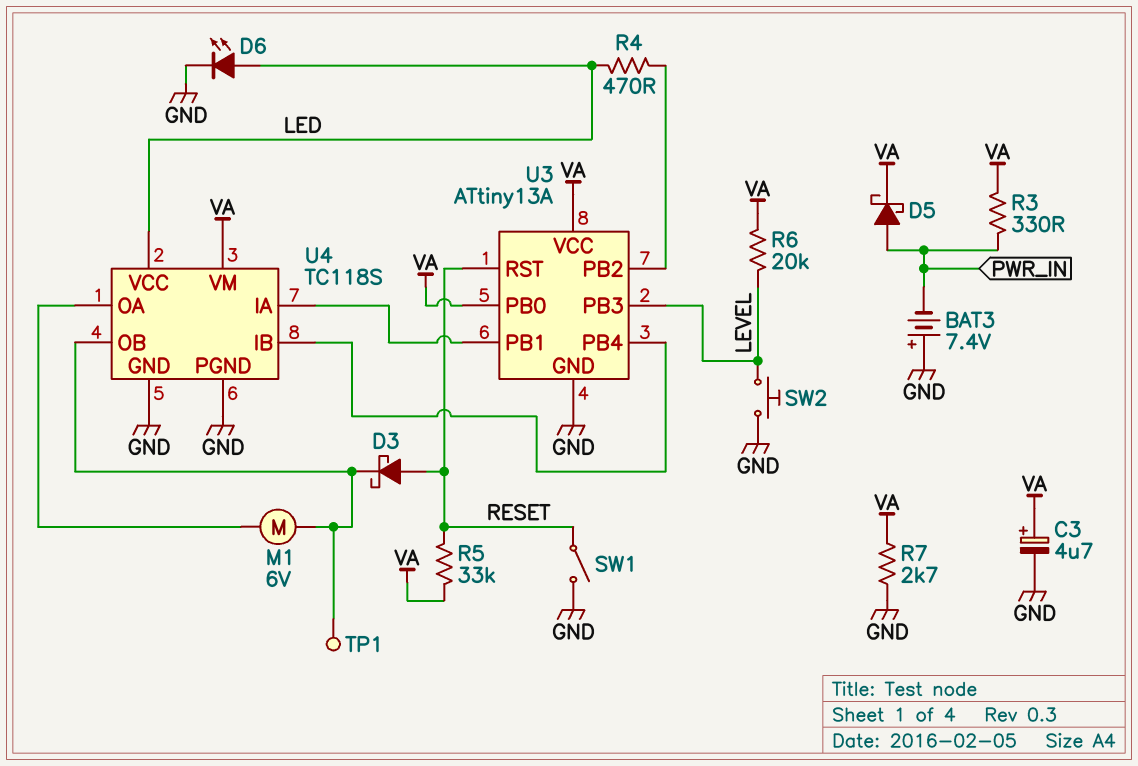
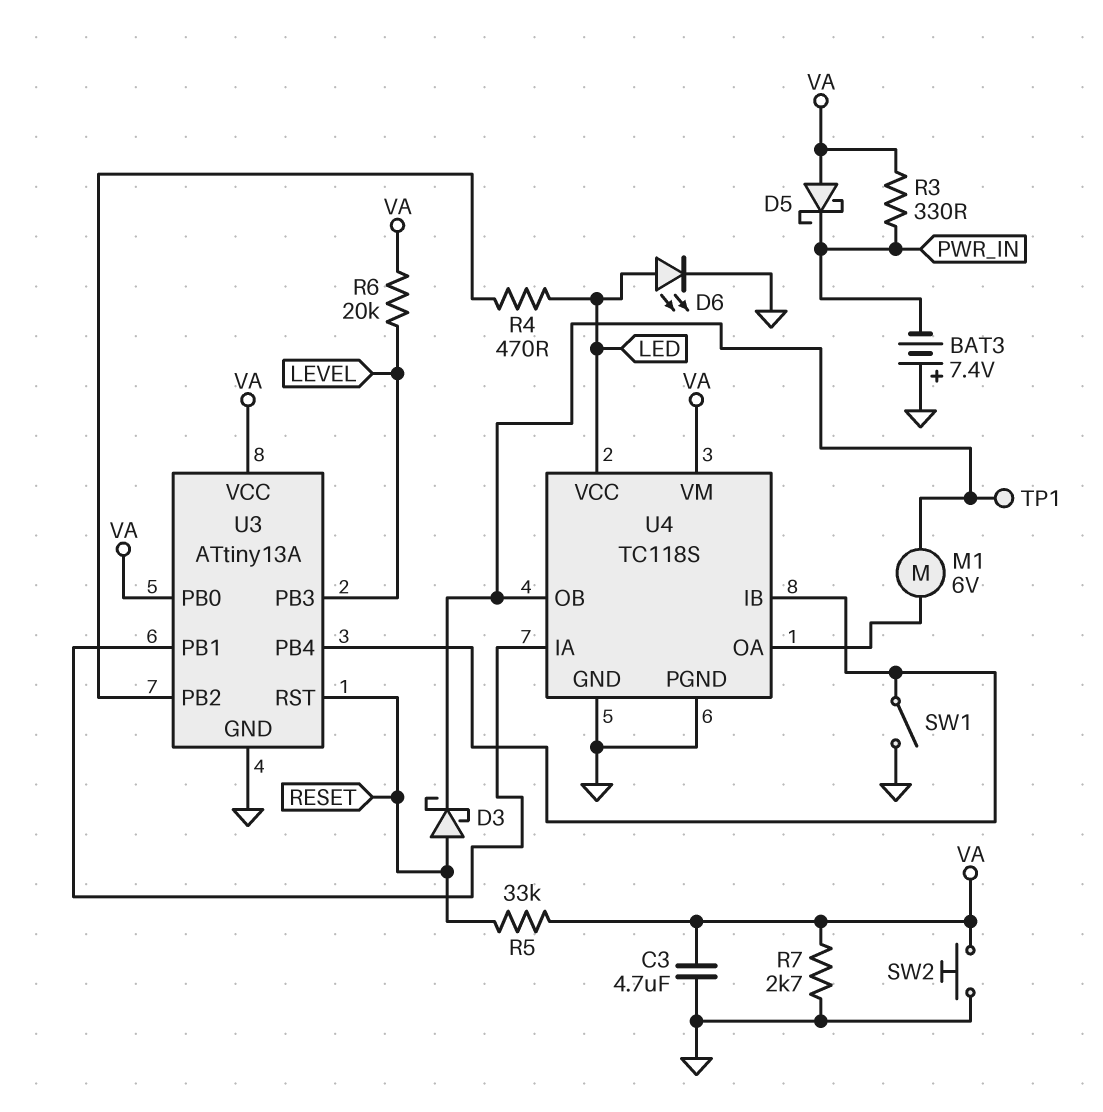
C3: 4.7uF (plus VA, minus GND) -> 4.7uF (GND, VA)
D5: schottky (A PWR_IN, K VA) -> schottky (A VA, K PWR_IN)
SW1: switch (GND, RESET) -> switch (GND, U3/PB4)
SW2: button (GND, LEVEL) -> button (GND, VA)

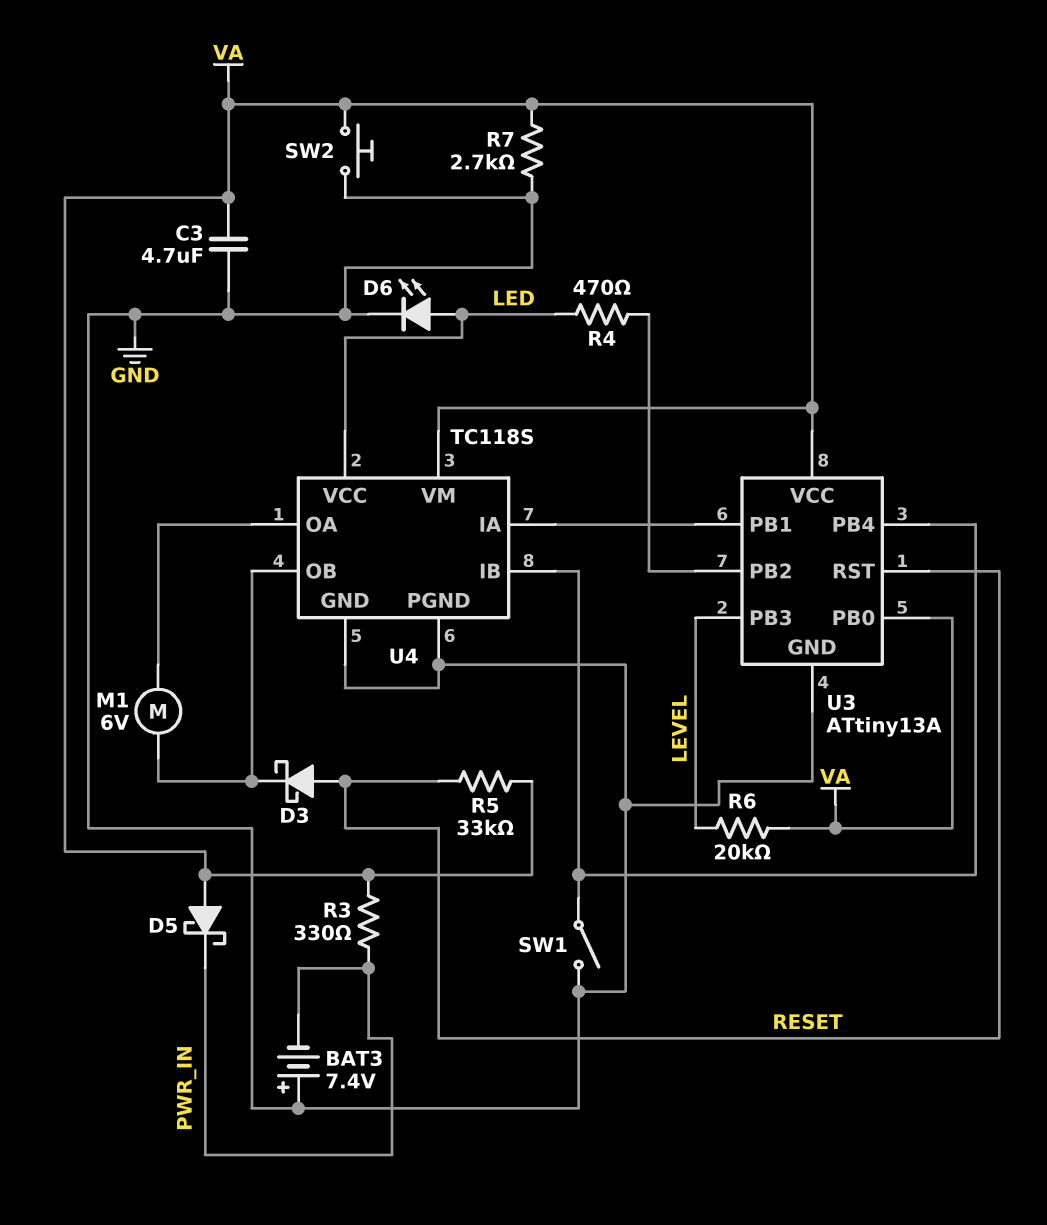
TP1: test point (U4/OB) -> none

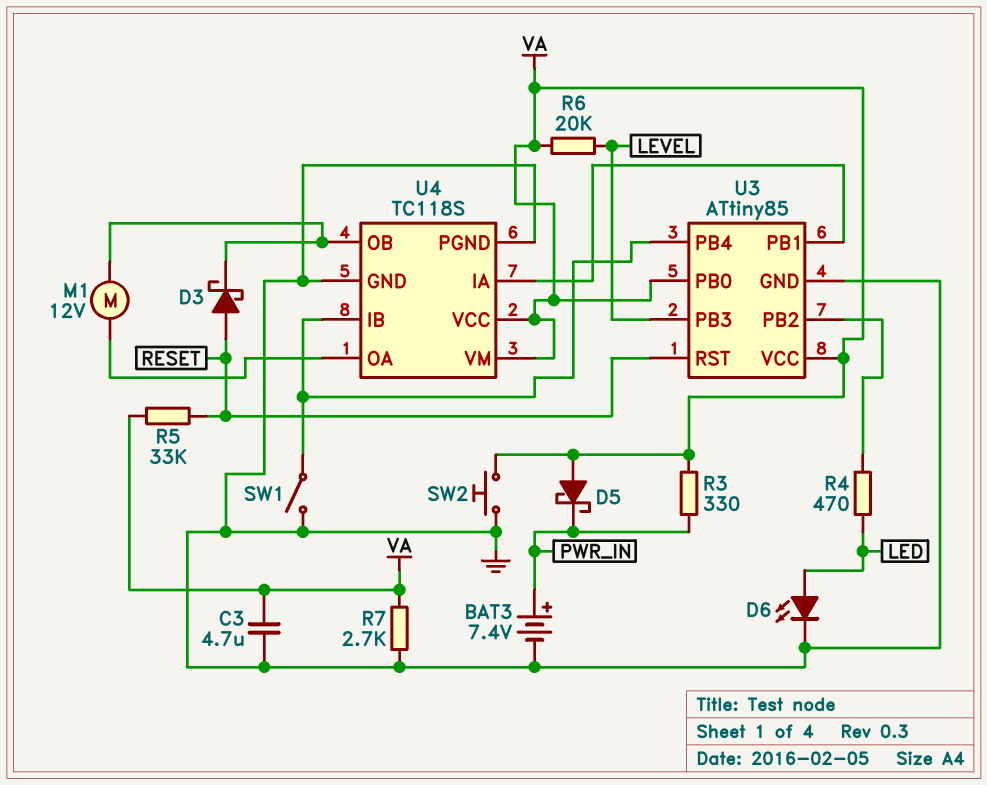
BAT3: 7.4V (plus GND, minus PWR_IN) -> 7.4V (plus PWR_IN, minus GND)
M1: motor 6V (U4/OA, U4/OB) -> motor 12V (U4/OA, U4/OB)
U3: ATtiny13A -> ATtiny85
U4 pin VCC: LED -> VA

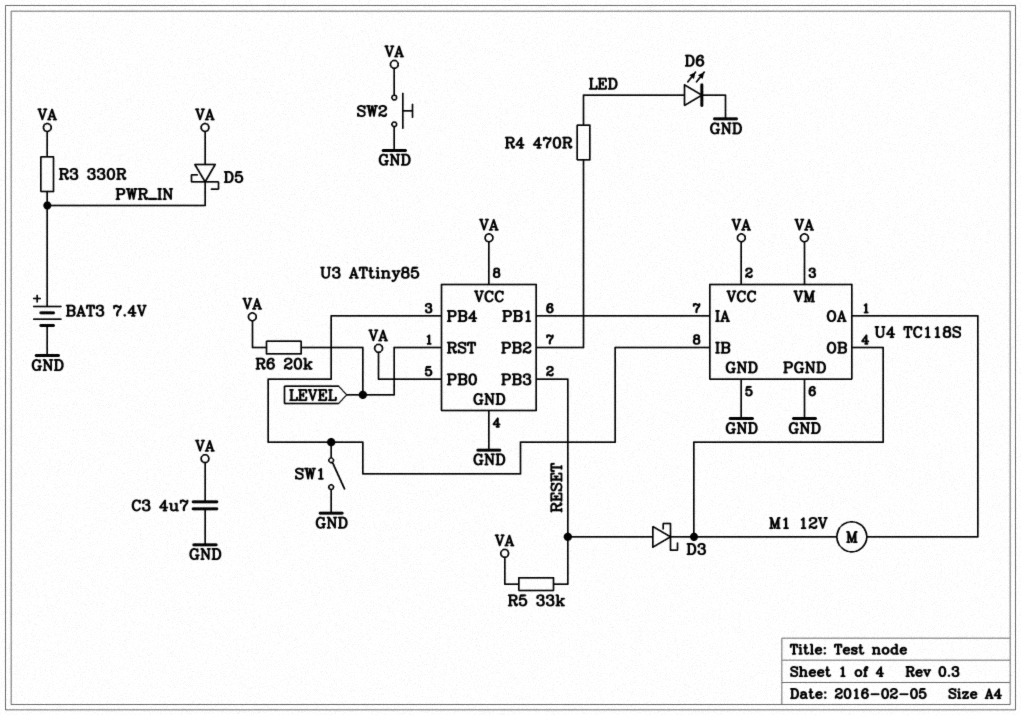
R7: 2.7k (GND, VA) -> none
U3 pin PB3: LEVEL -> RESET
U3 pin RST: RESET -> LEVEL

